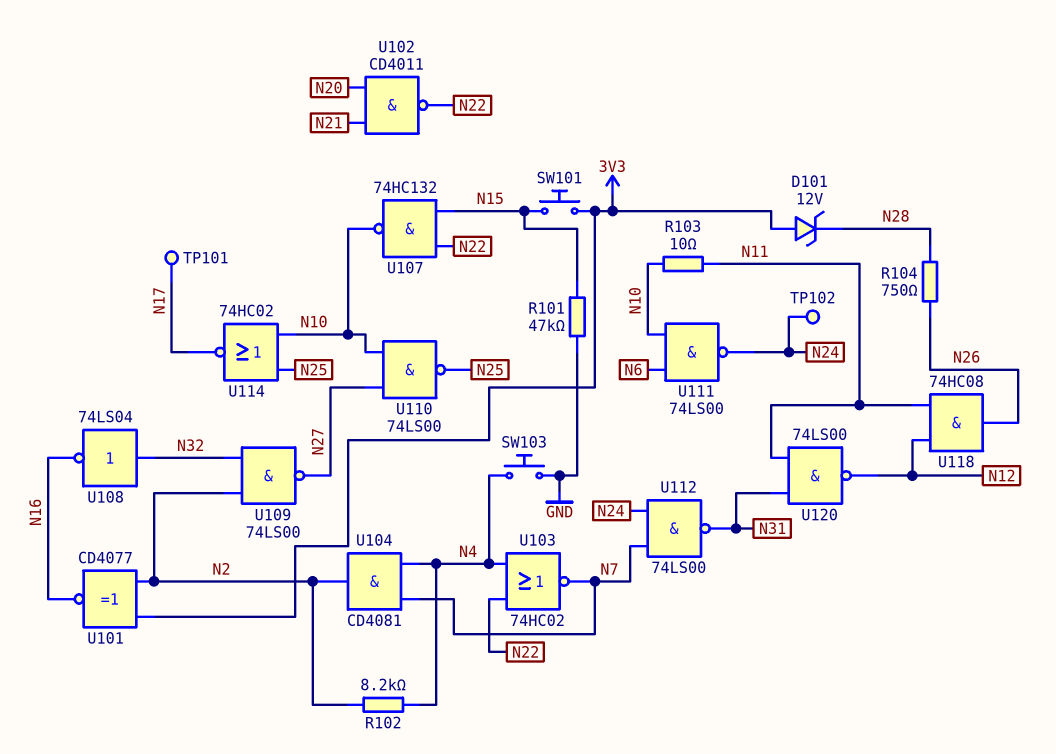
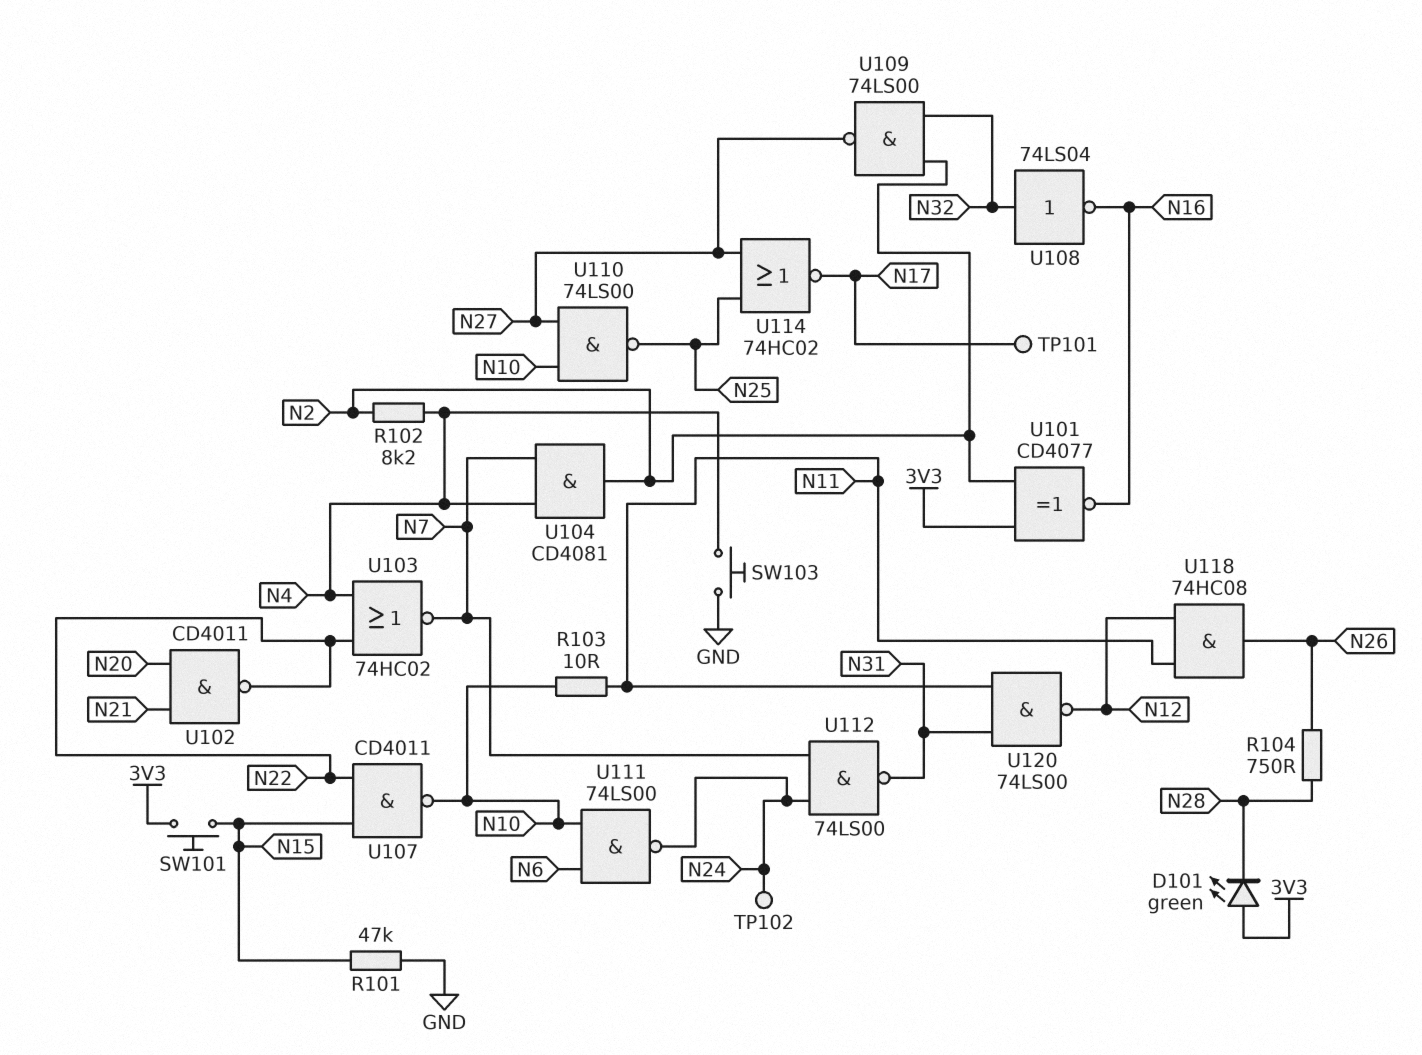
D101: zener 12V (A 3V3, K N28) -> LED green (A 3V3, K N28)
U107: NAND 74HC132 (in N15, in N22, out N10) -> NAND CD4011 (in N15, in N22, out N10)
U114: NOR 74HC02 (in N10, in N25, out N17) -> NOR 74HC02 (in N25, in N27, out N17)

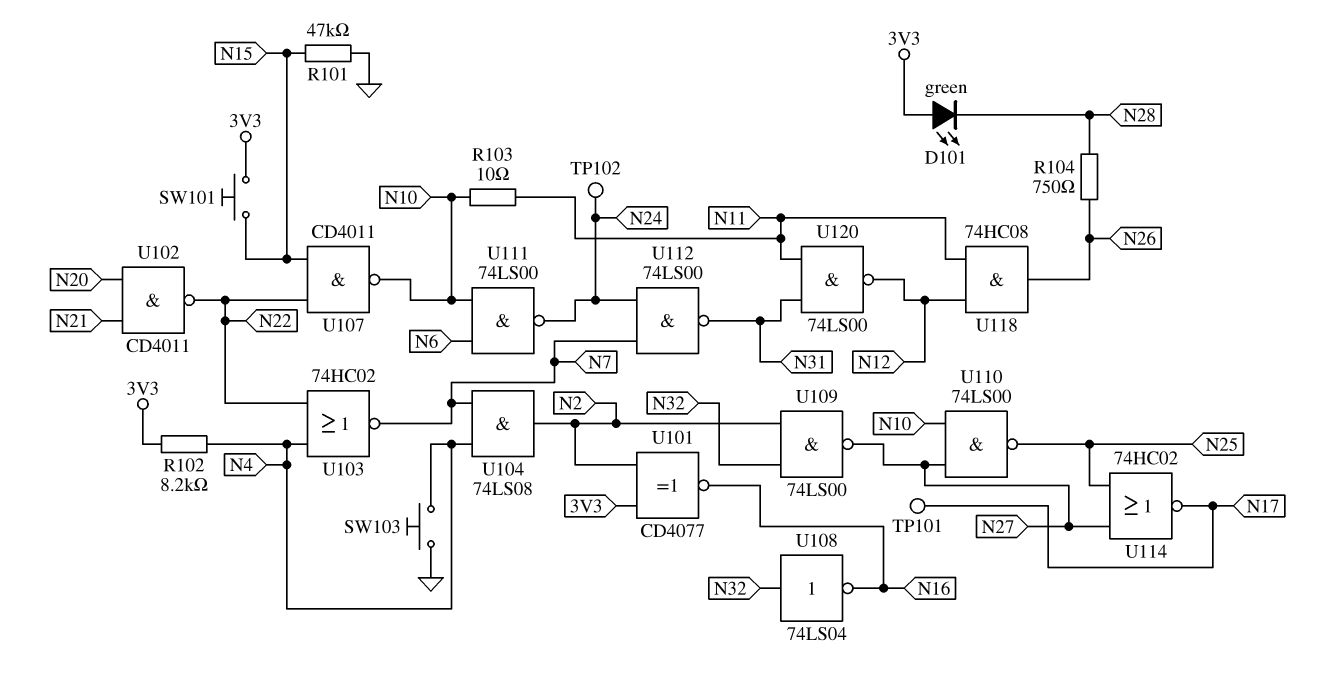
R102: 8.2k (N2, N4) -> 8.2k (3V3, N4)
U104: AND CD4081 (in N4, in N7, out N2) -> AND 74LS08 (in N4, in N7, out N2)

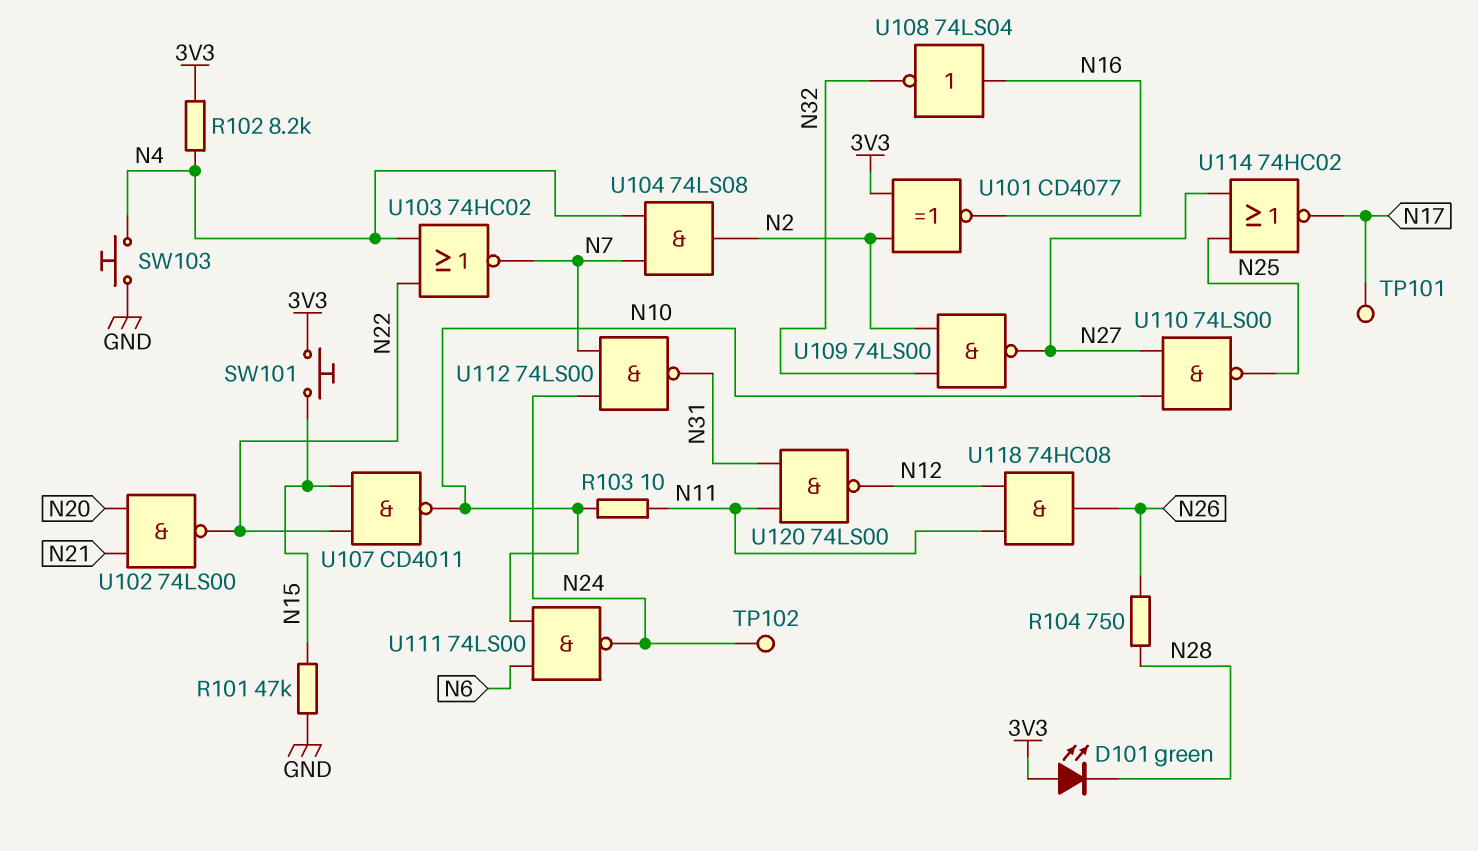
U102: NAND CD4011 (in N20, in N21, out N22) -> NAND 74LS00 (in N20, in N21, out N22)
U108: NOT 74LS04 (in N32, out N16) -> NOT 74LS04 (in N16, out N32)

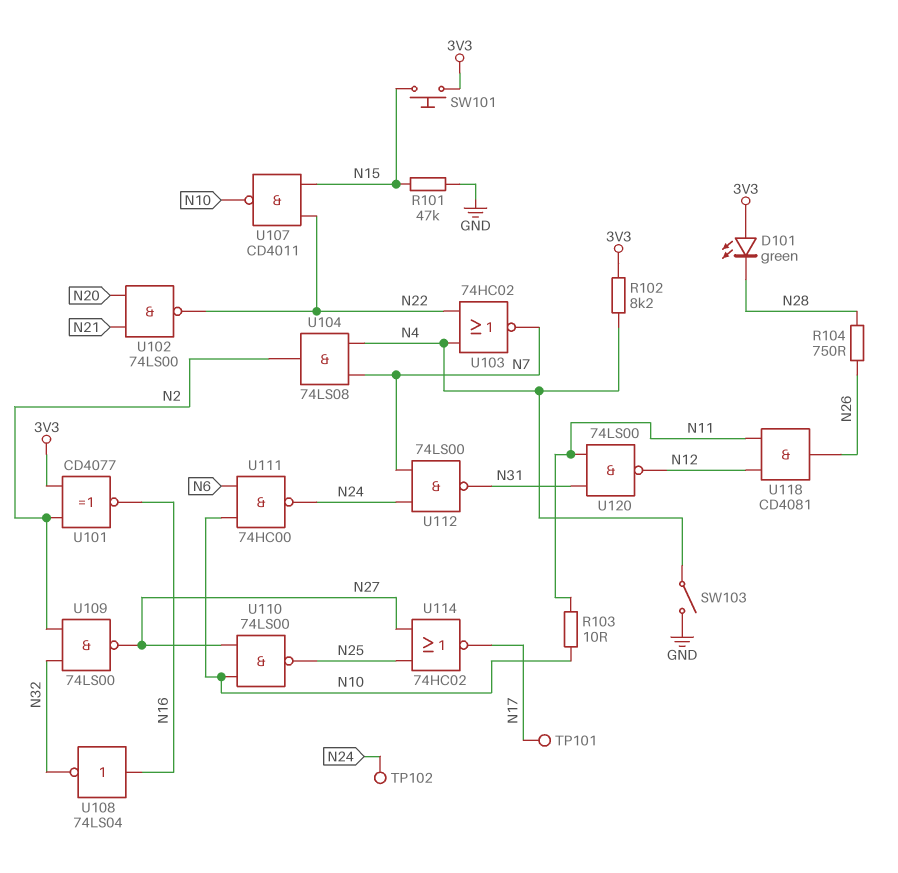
SW103: button (GND, N4) -> switch (GND, N4)
U111: NAND 74LS00 (in N6, in N10, out N24) -> NAND 74HC00 (in N6, in N10, out N24)
U118: AND 74HC08 (in N11, in N12, out N26) -> AND CD4081 (in N11, in N12, out N26)

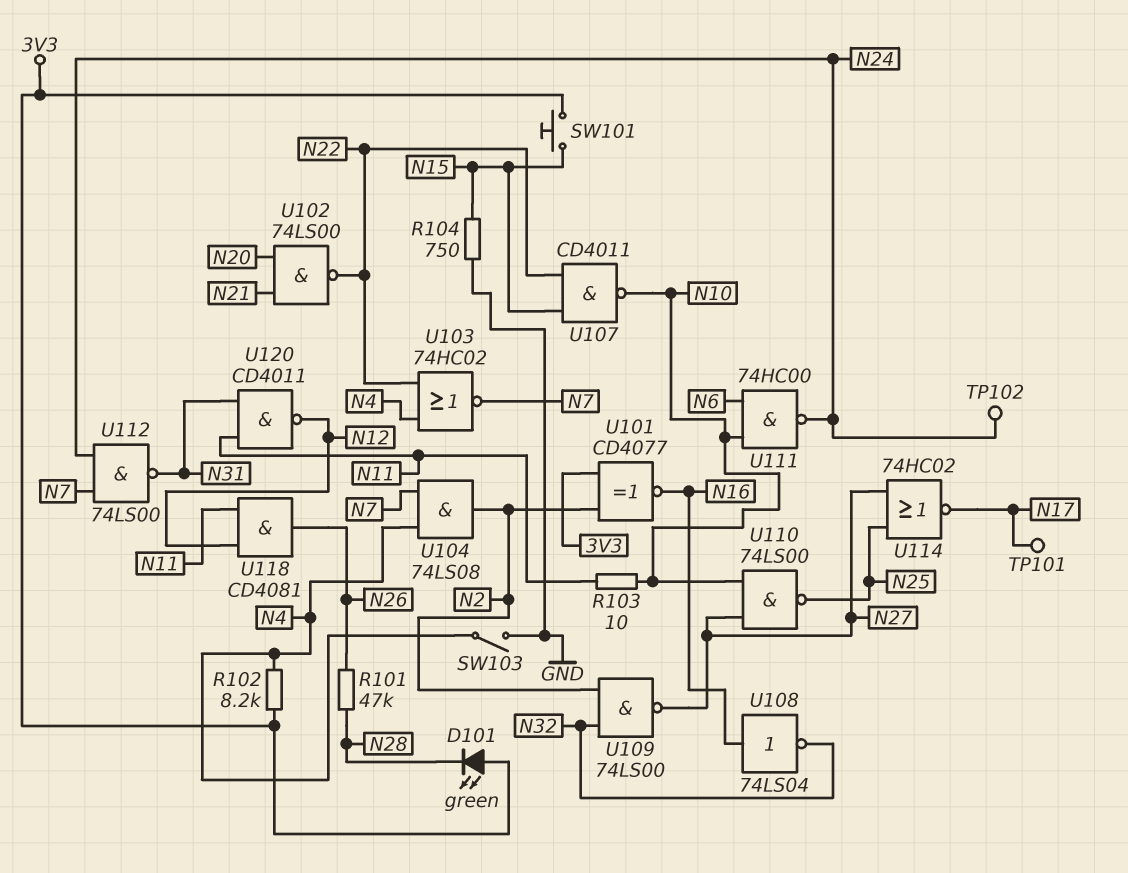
R101: 47k (GND, N15) -> 47k (N26, N28)
R104: 750 (N26, N28) -> 750 (GND, N15)
U120: NAND 74LS00 (in N11, in N31, out N12) -> NAND CD4011 (in N11, in N31, out N12)

